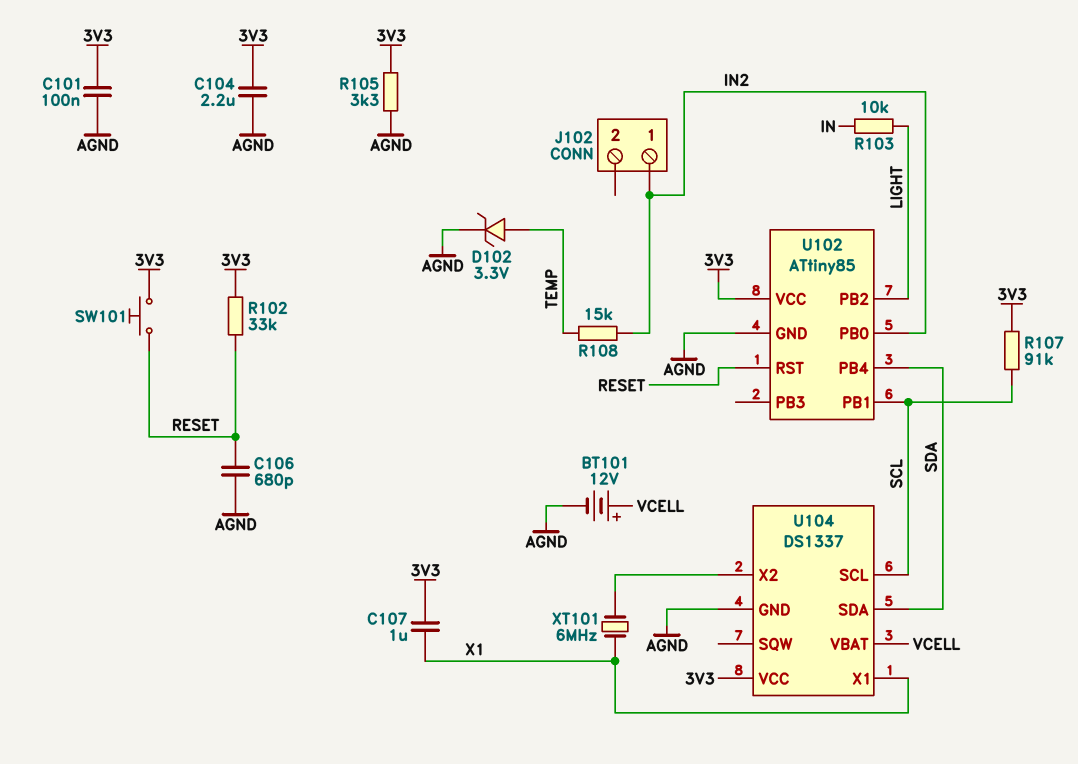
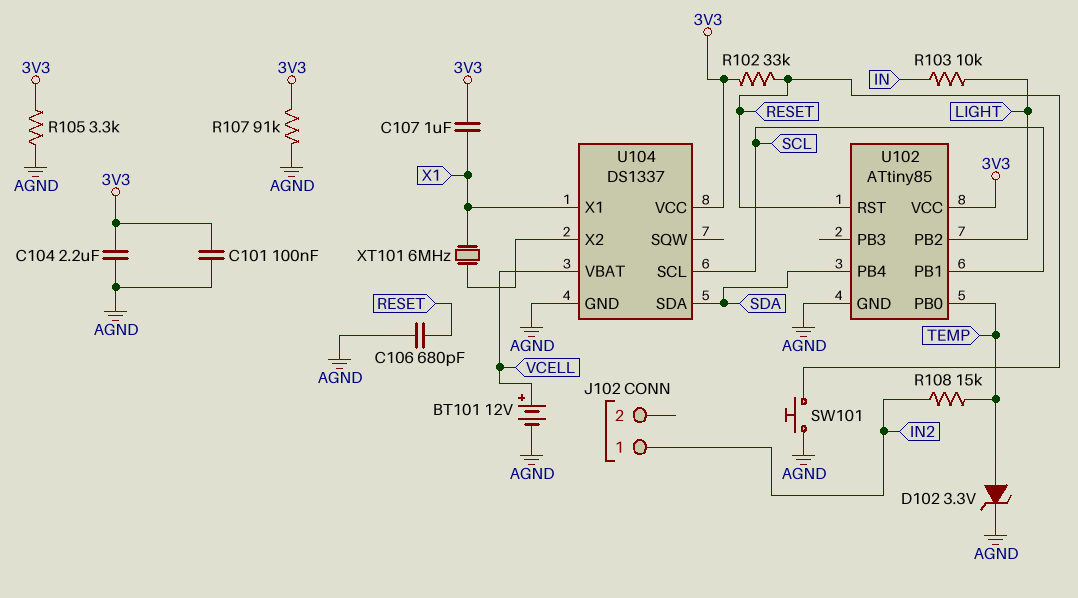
R107: 91k (3V3, SCL) -> 91k (3V3, AGND)
SW101: button (3V3, RESET) -> button (AGND, RESET)
U102 pin PB0: IN2 -> TEMP

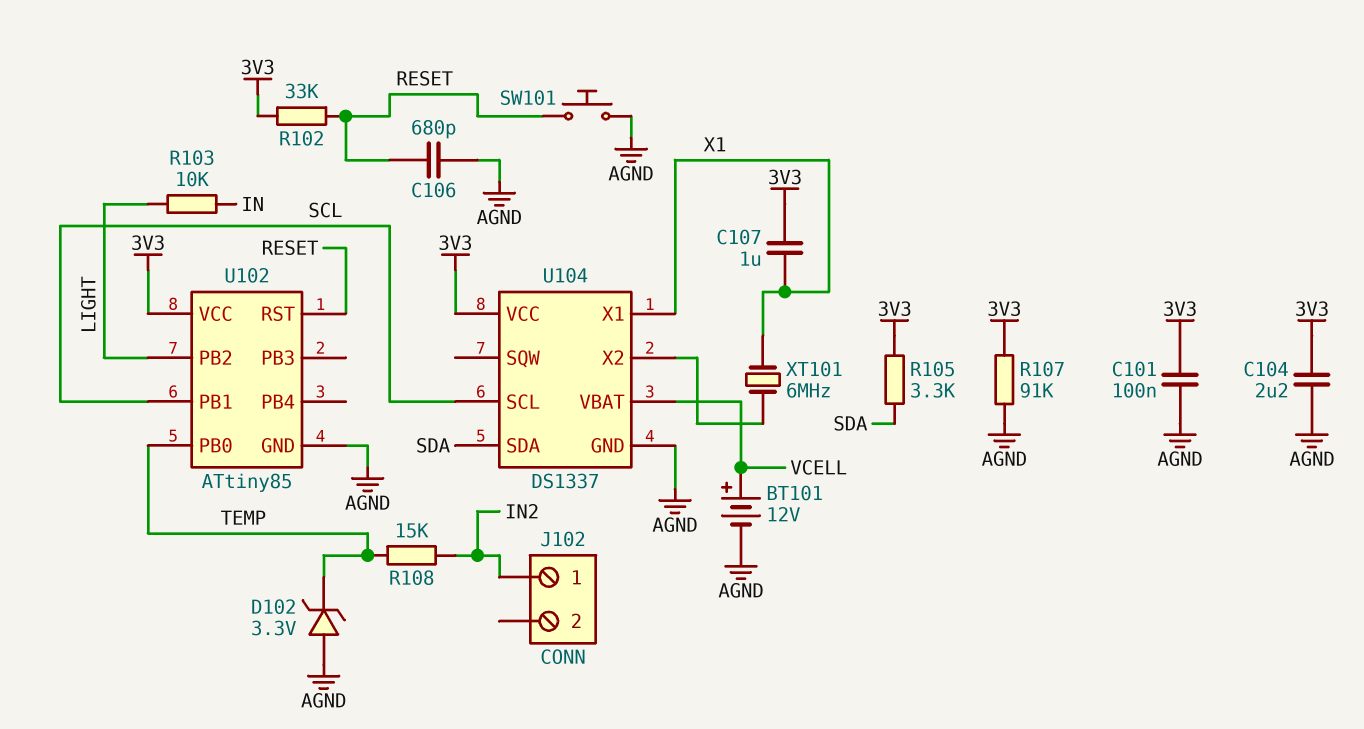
D102: zener 3.3V (A TEMP, K AGND) -> zener 3.3V (A AGND, K TEMP)
R105: 3.3k (3V3, AGND) -> 3.3k (3V3, SDA)
U102 pin PB4: SDA -> none

